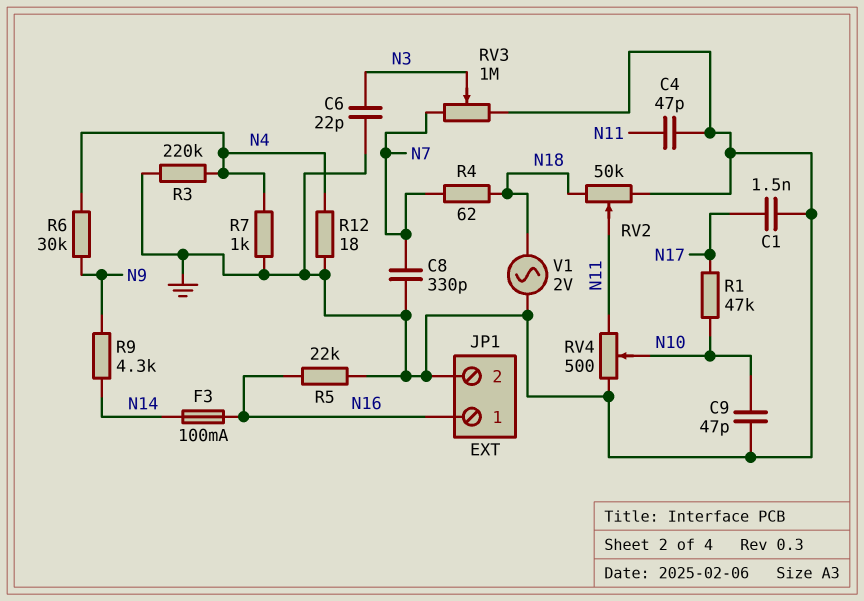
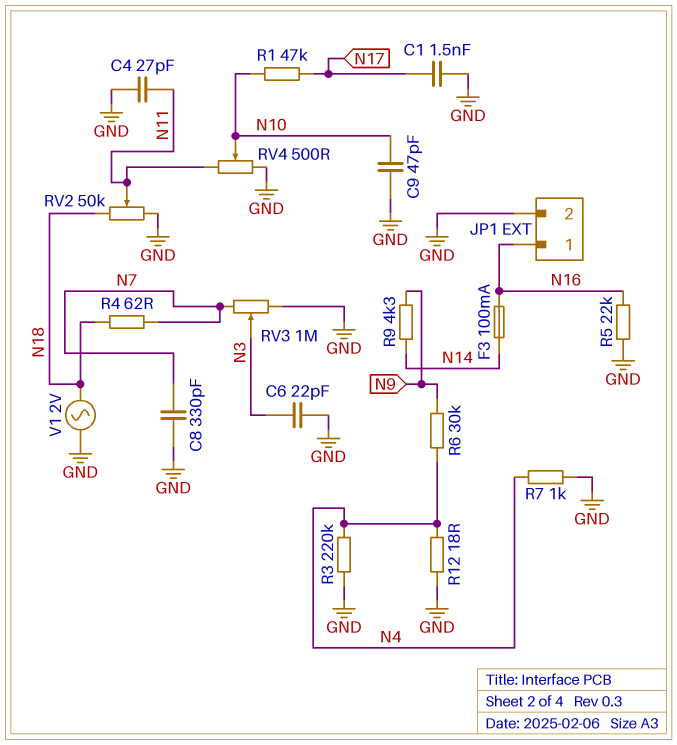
C4: 47pF (GND, N11) -> 27pF (GND, N11)

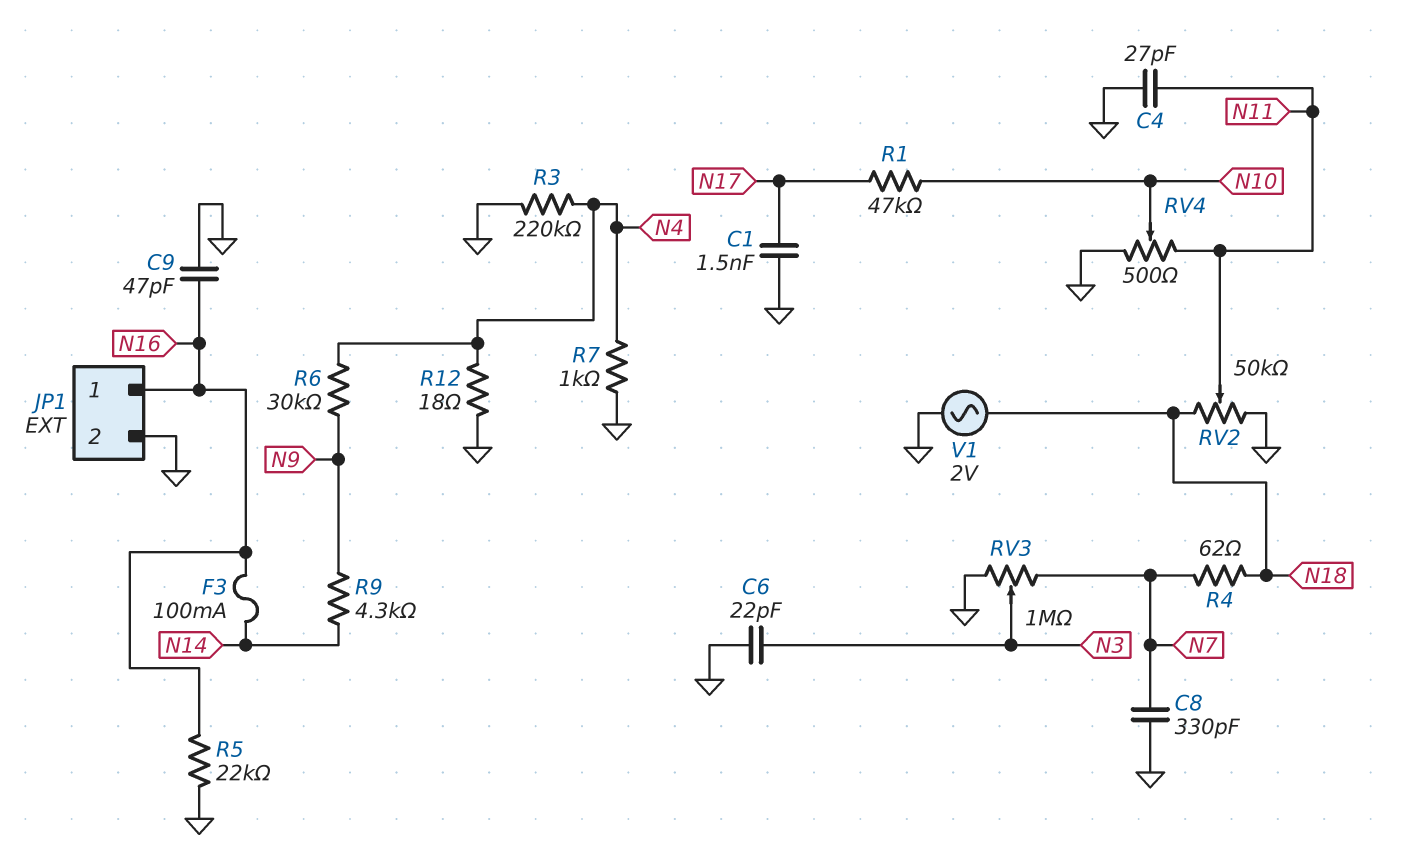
C9: 47pF (GND, N10) -> 47pF (GND, N16)

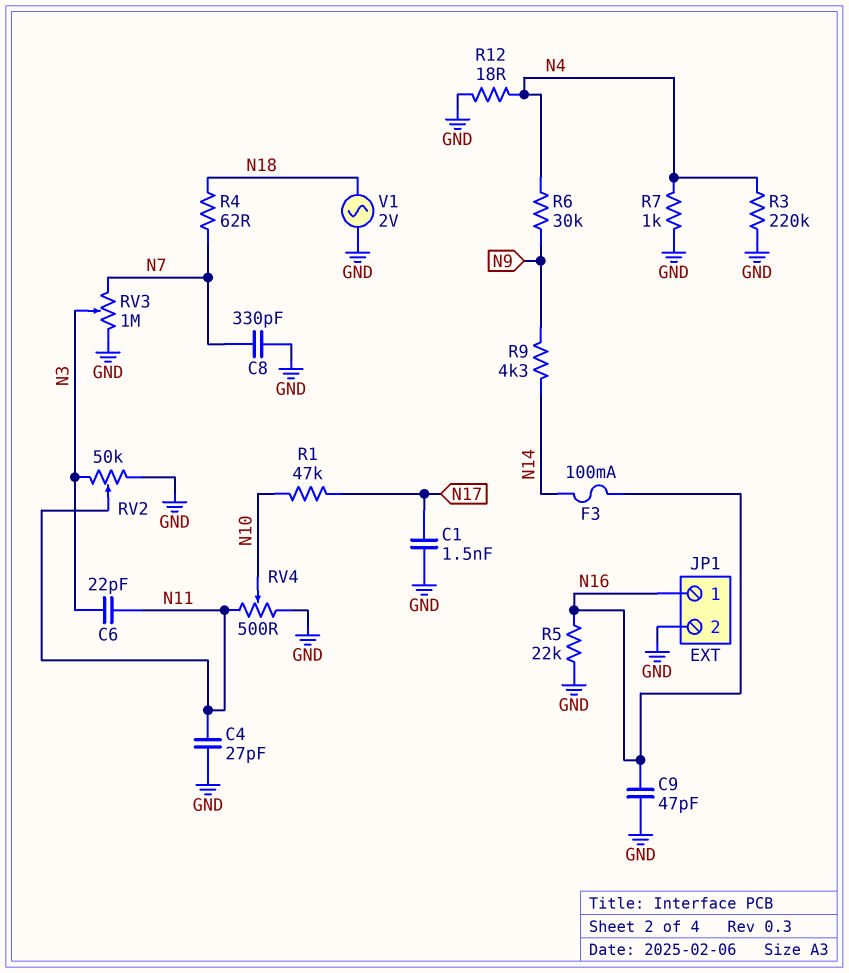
C6: 22pF (GND, N3) -> 22pF (N3, N11)
RV2: 50k (GND, N18, wiper N11) -> 50k (GND, N3, wiper N11)

